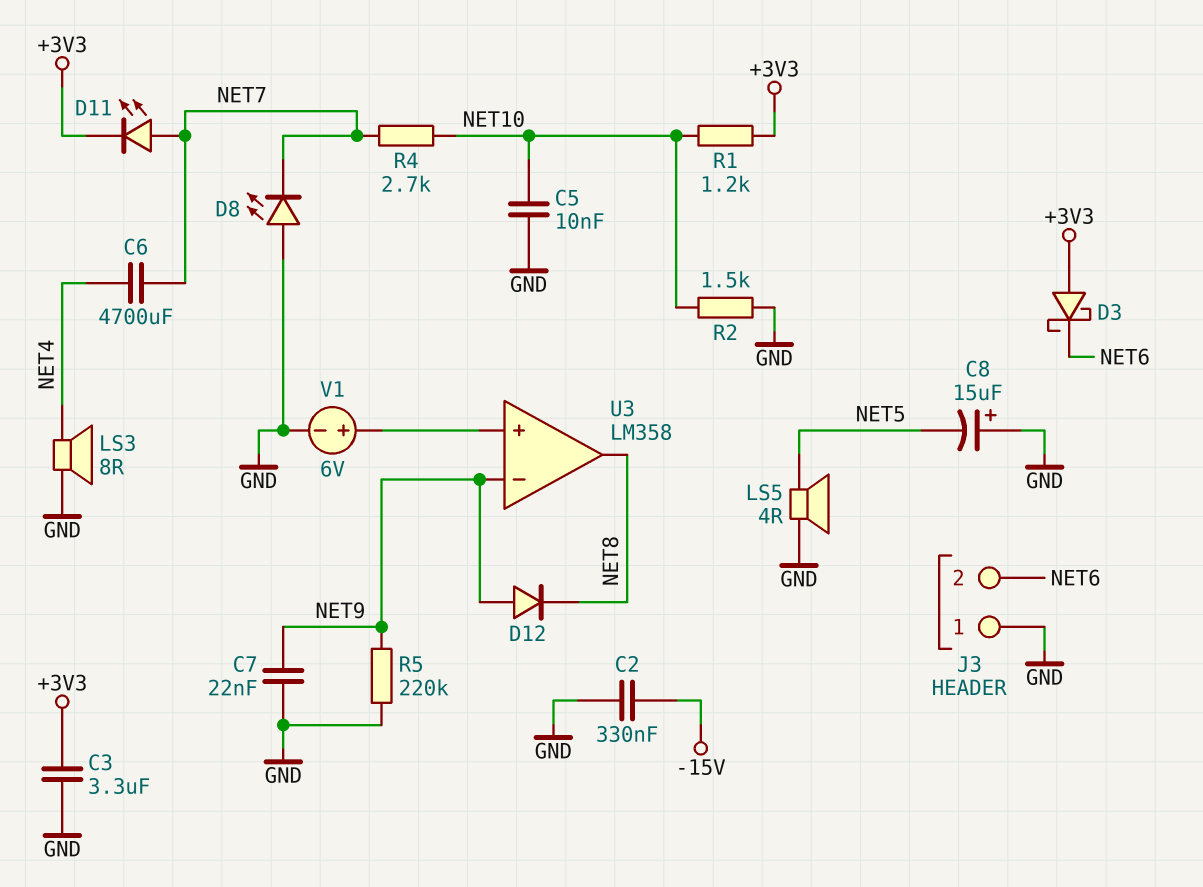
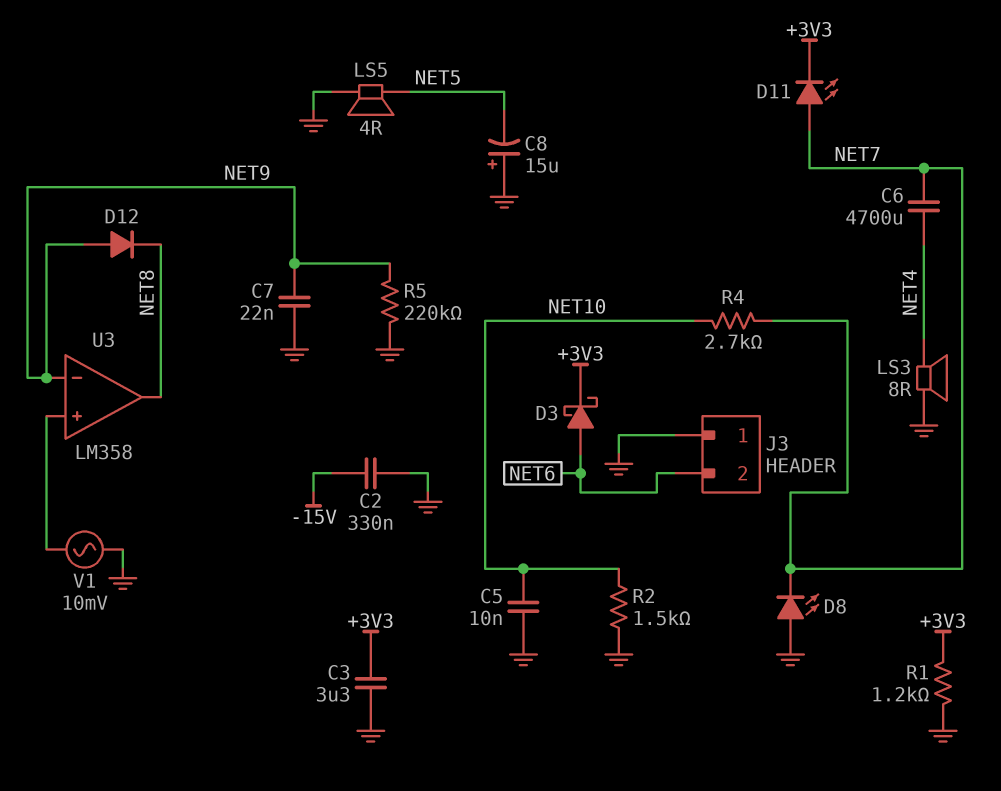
D3: schottky (A +3V3, K NET6) -> schottky (A NET6, K +3V3)
R1: 1.2k (+3V3, NET10) -> 1.2k (+3V3, GND)
V1: 6V (plus U3/in+, minus GND) -> AC 10mV (GND, U3/in+)

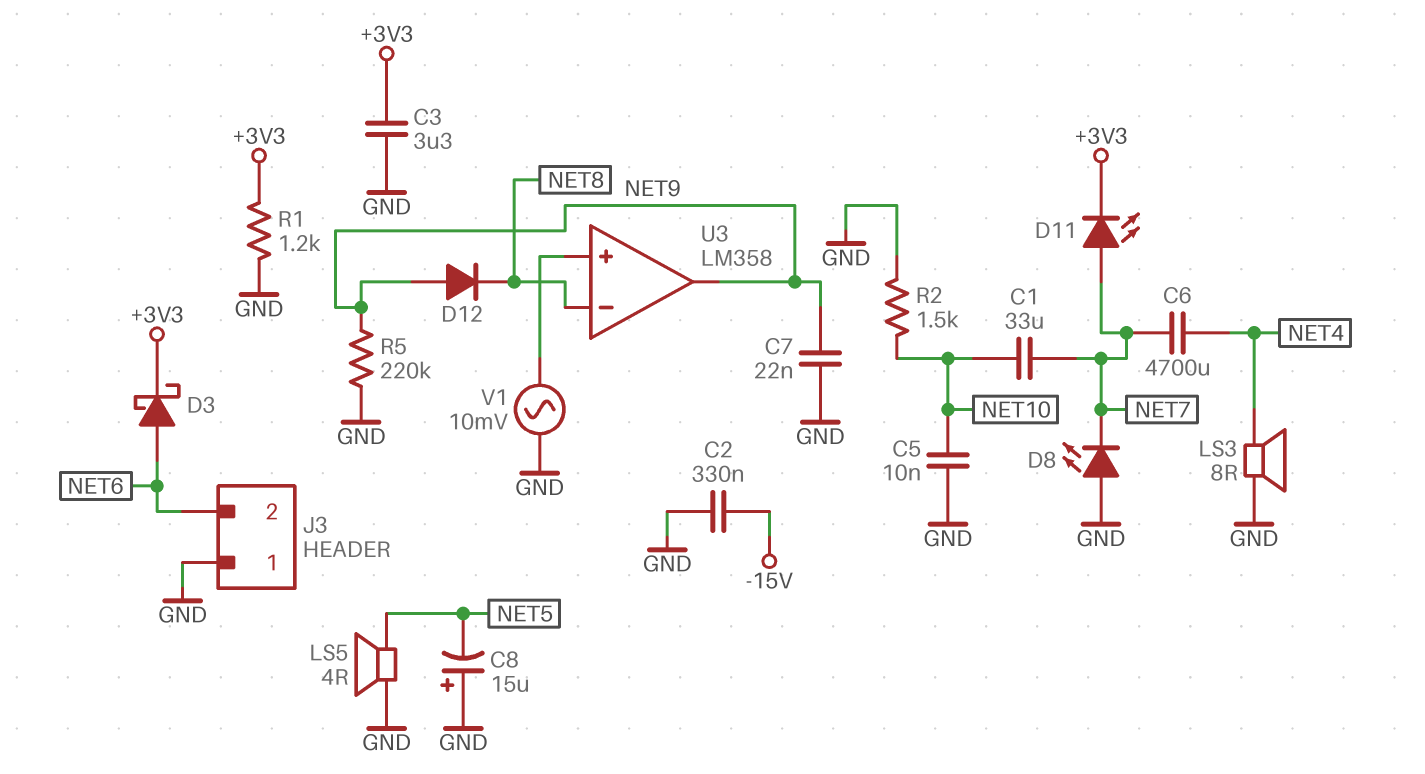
C1: none -> 33uF (NET7, NET10)
R4: 2.7k (NET7, NET10) -> none
U3 pin in-: NET9 -> NET8
U3 pin out: NET8 -> NET9

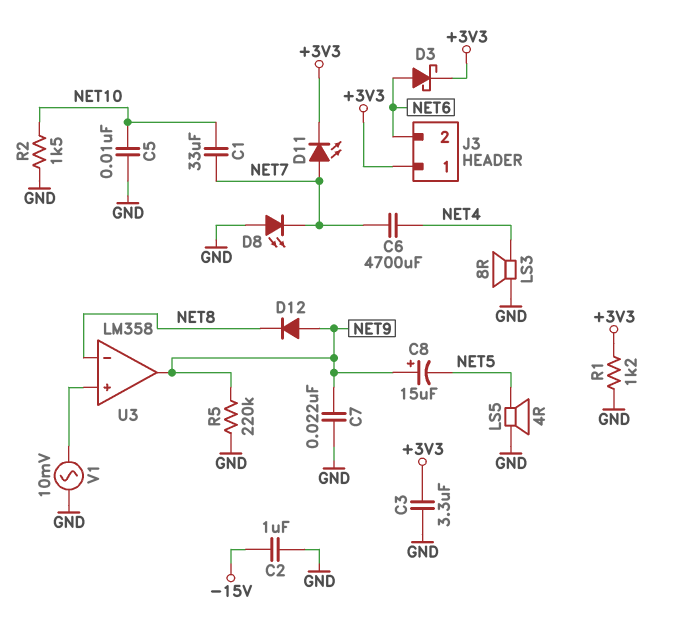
C2: 330nF (-15V, GND) -> 1uF (-15V, GND)
C8: 15uF (plus GND, minus NET5) -> 15uF (plus NET9, minus NET5)
J3 pin 1: GND -> +3V3

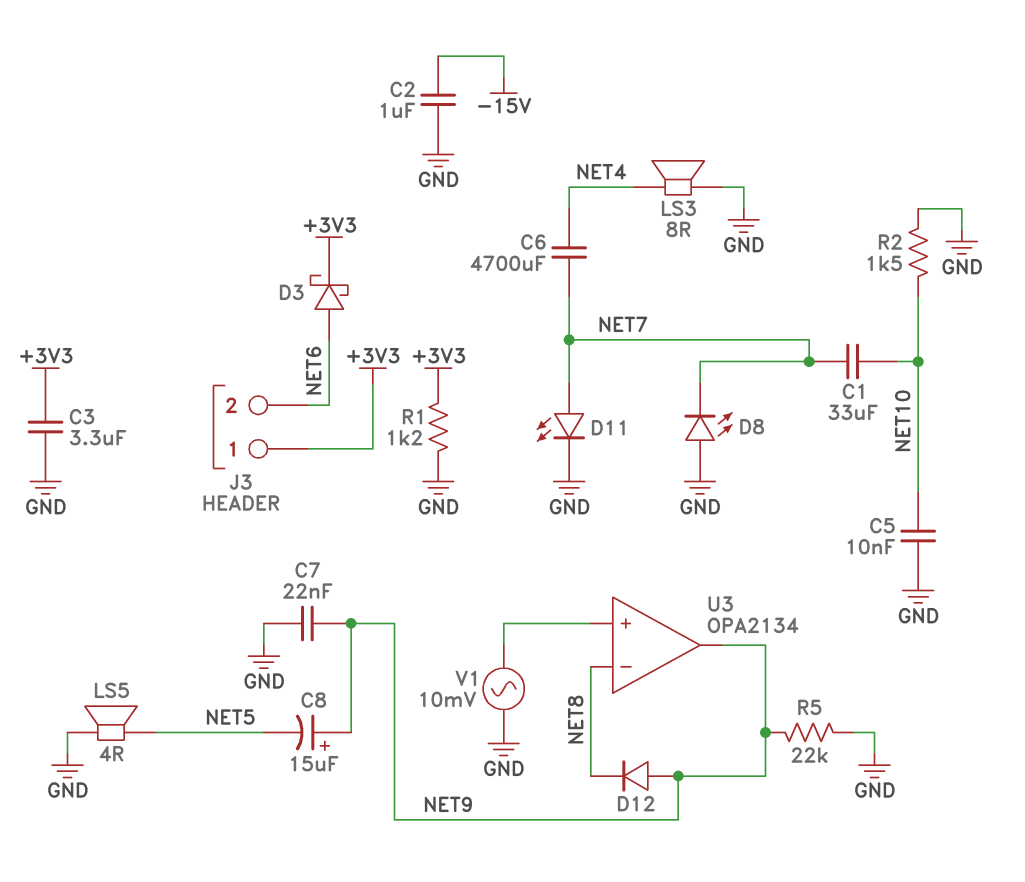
D11: LED (A NET7, K +3V3) -> LED (A NET7, K GND)
R5: 220k (GND, NET9) -> 22k (GND, NET9)
U3: LM358 -> OPA2134

